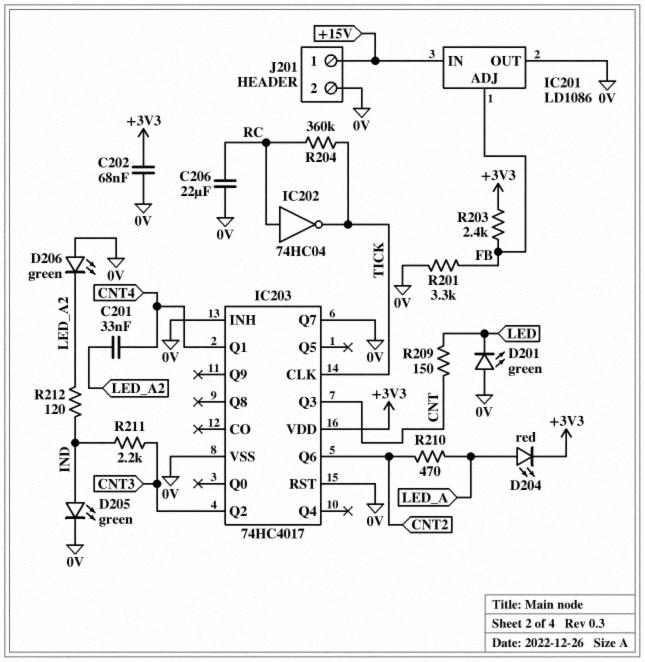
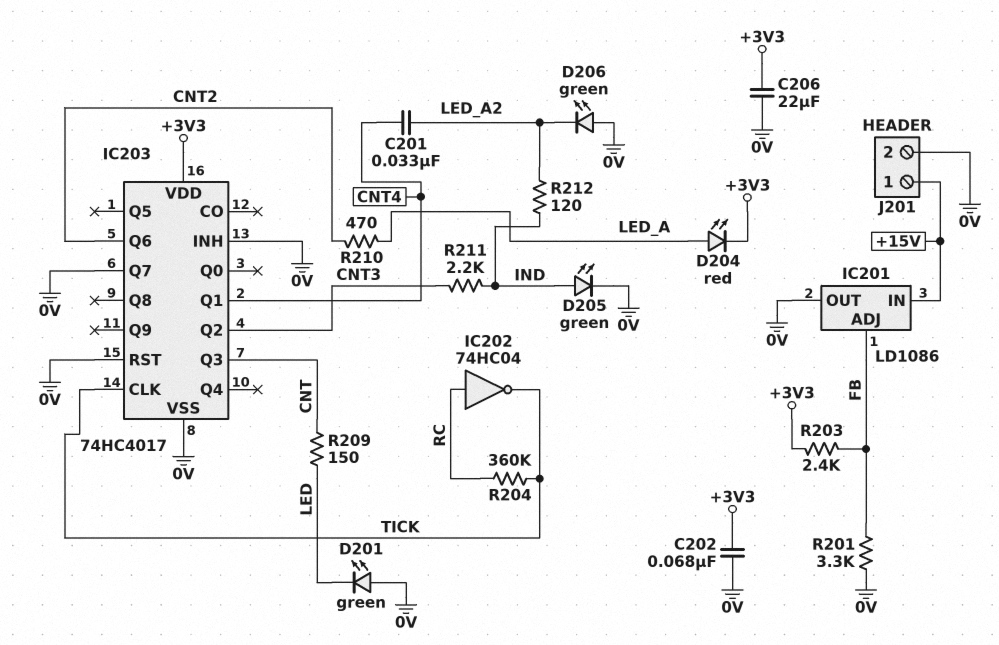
C206: 22uF (0V, RC) -> 22uF (+3V3, 0V)

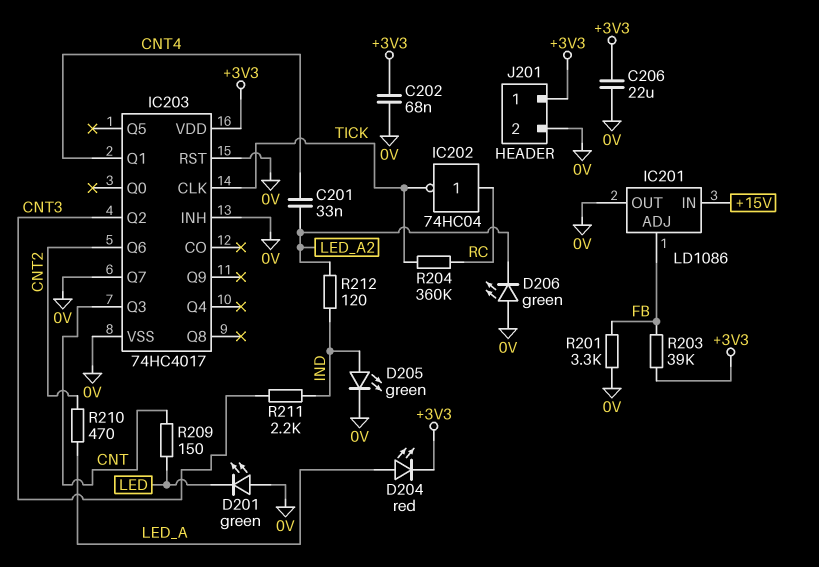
J201 pin 1: +15V -> +3V3
R203: 2.4k (+3V3, FB) -> 39k (+3V3, FB)

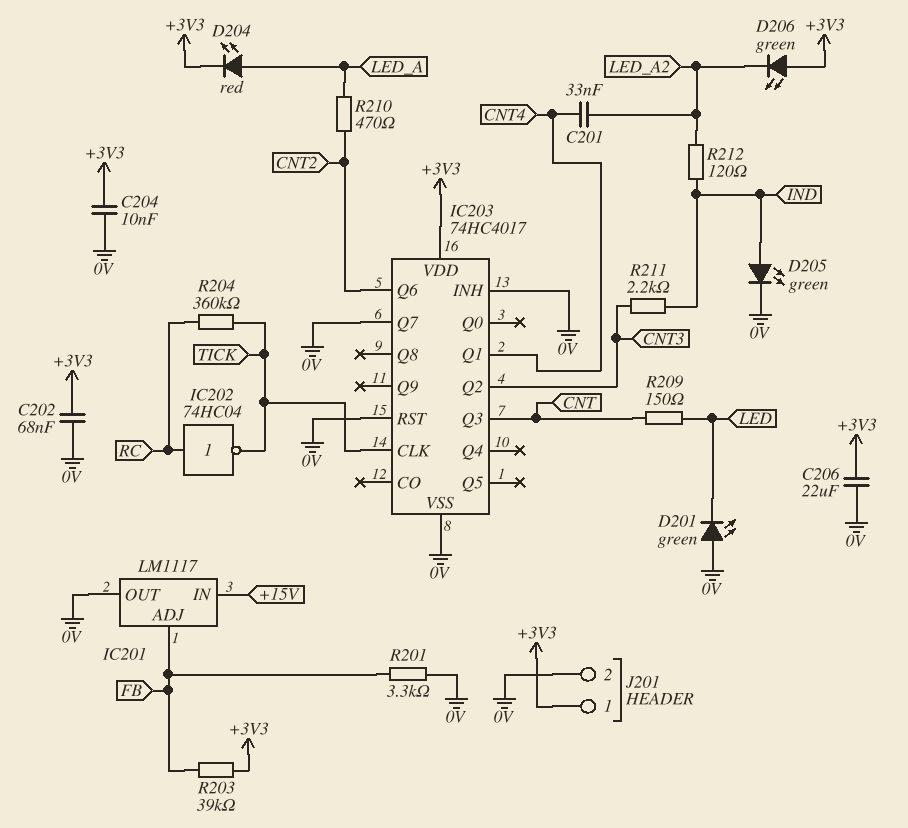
C204: none -> 10nF (+3V3, 0V)
D206: LED green (A 0V, K LED_A2) -> LED green (A +3V3, K LED_A2)
IC201: LD1086 -> LM1117

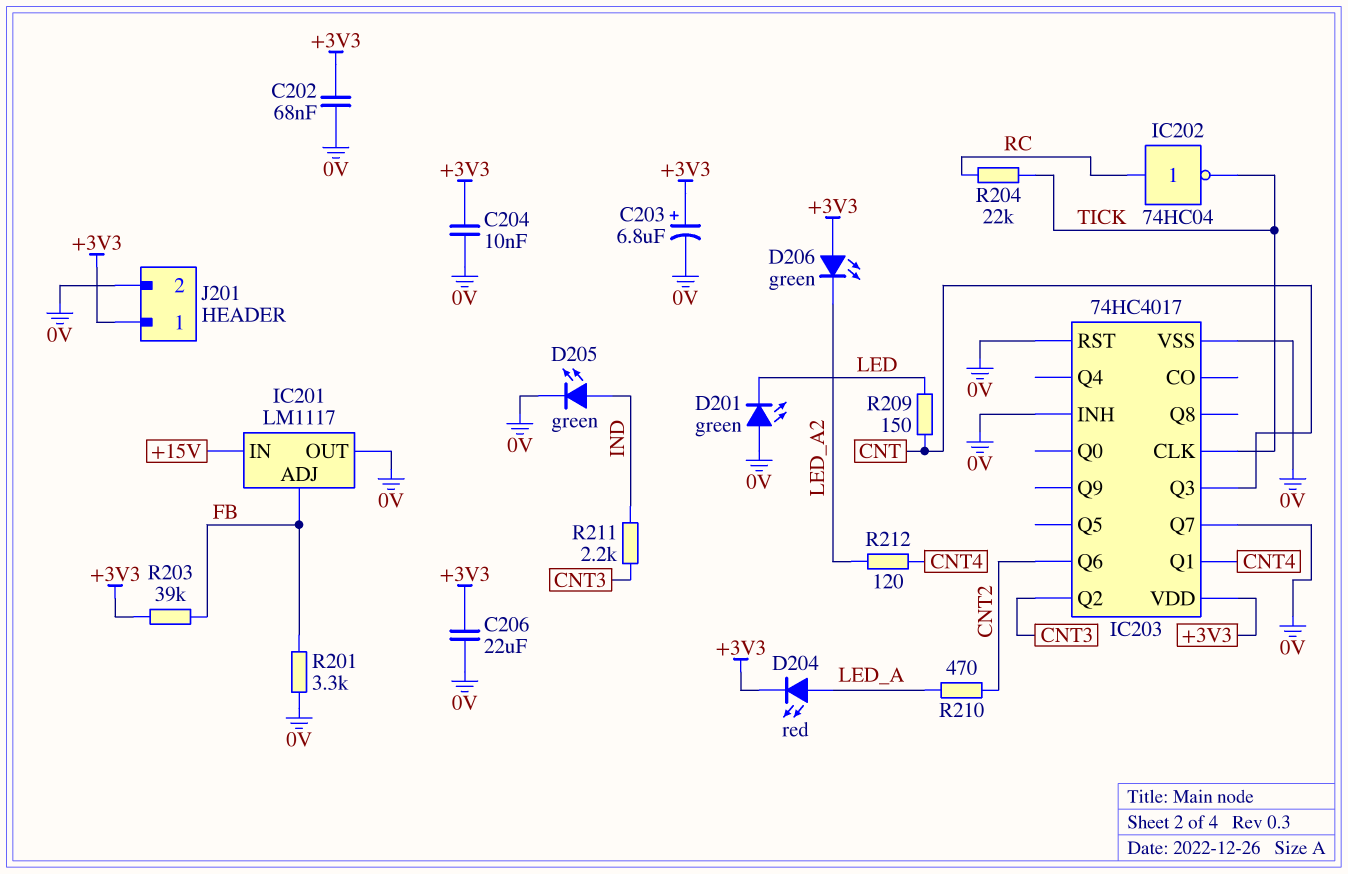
C201: 33nF (CNT4, LED_A2) -> none
C203: none -> 6.8uF (plus +3V3, minus 0V)
R204: 360k (RC, TICK) -> 22k (RC, TICK)
R212: 120 (IND, LED_A2) -> 120 (CNT4, LED_A2)

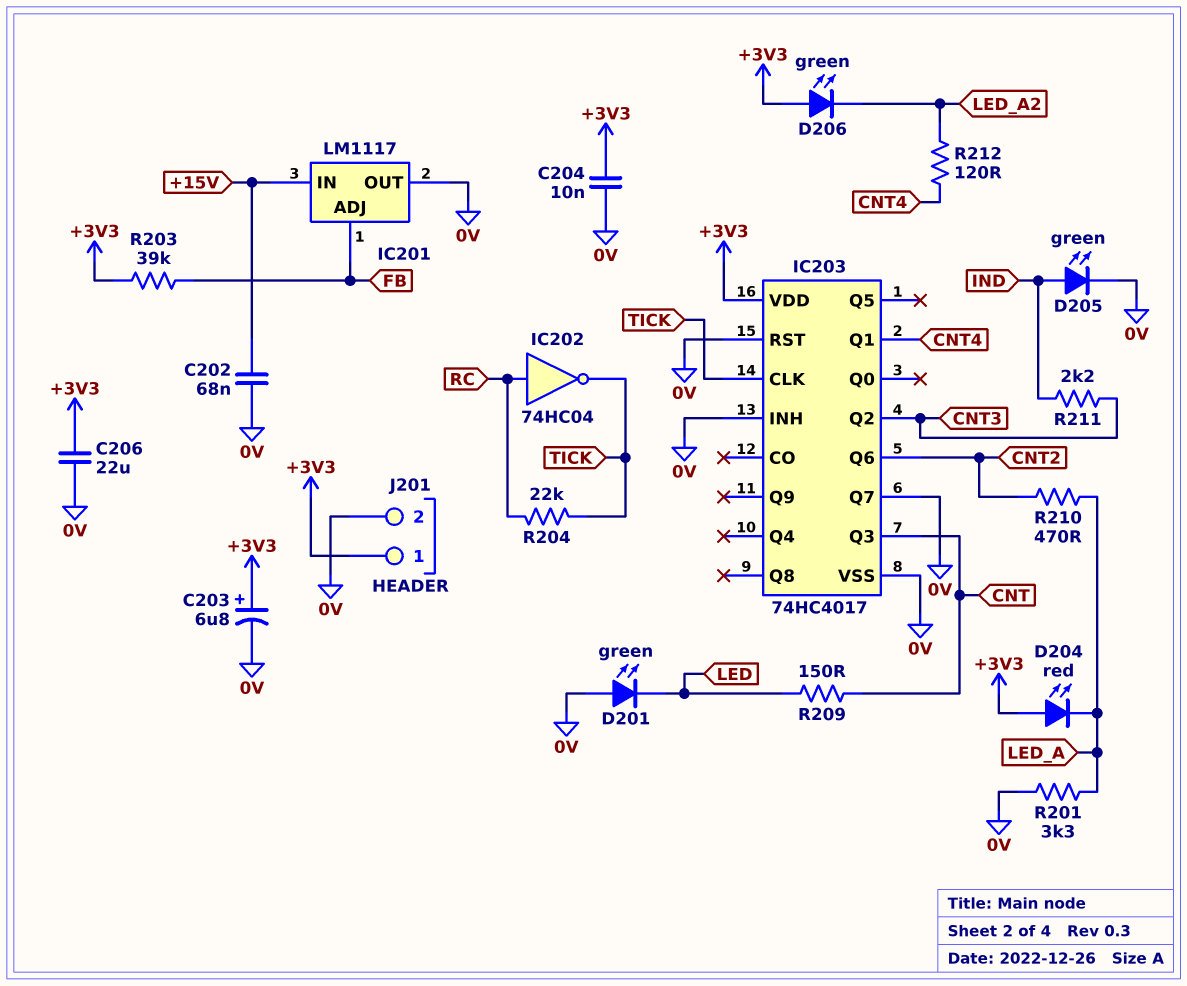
C202: 68nF (+3V3, 0V) -> 68nF (+15V, 0V)
D204: LED red (A LED_A, K +3V3) -> LED red (A +3V3, K LED_A)
R201: 3.3k (0V, FB) -> 3.3k (0V, LED_A)

